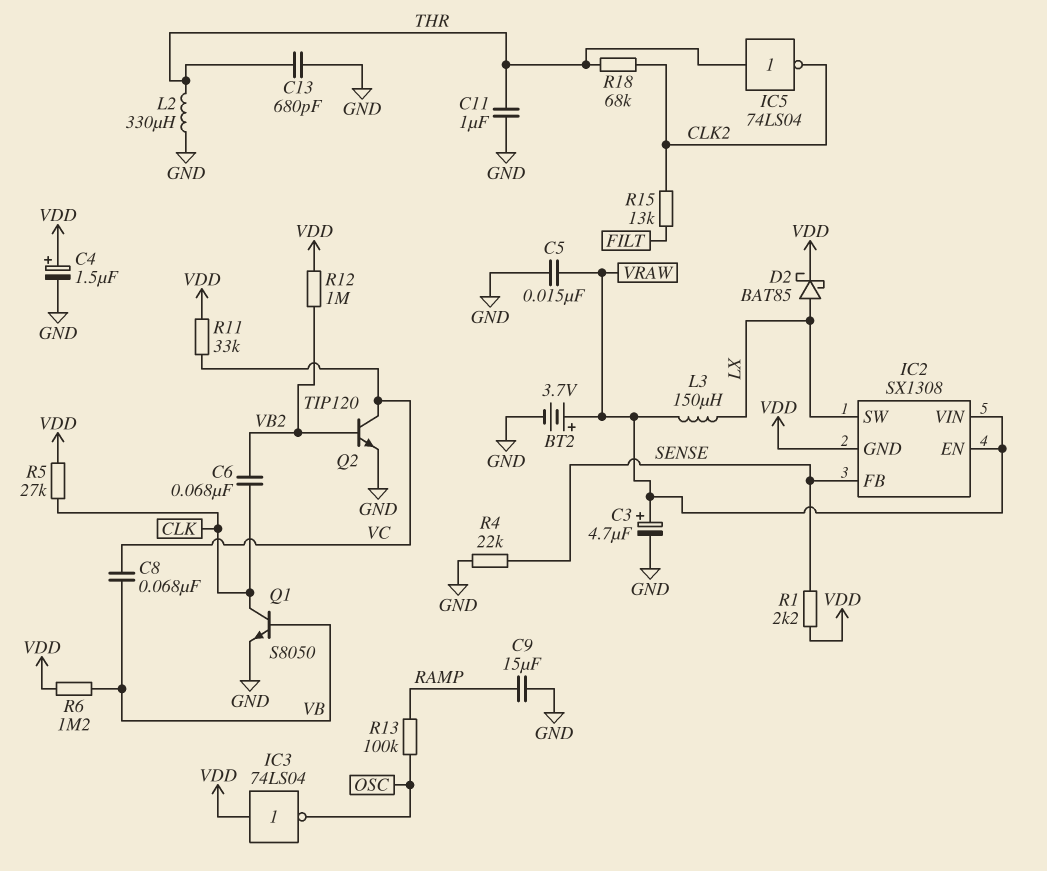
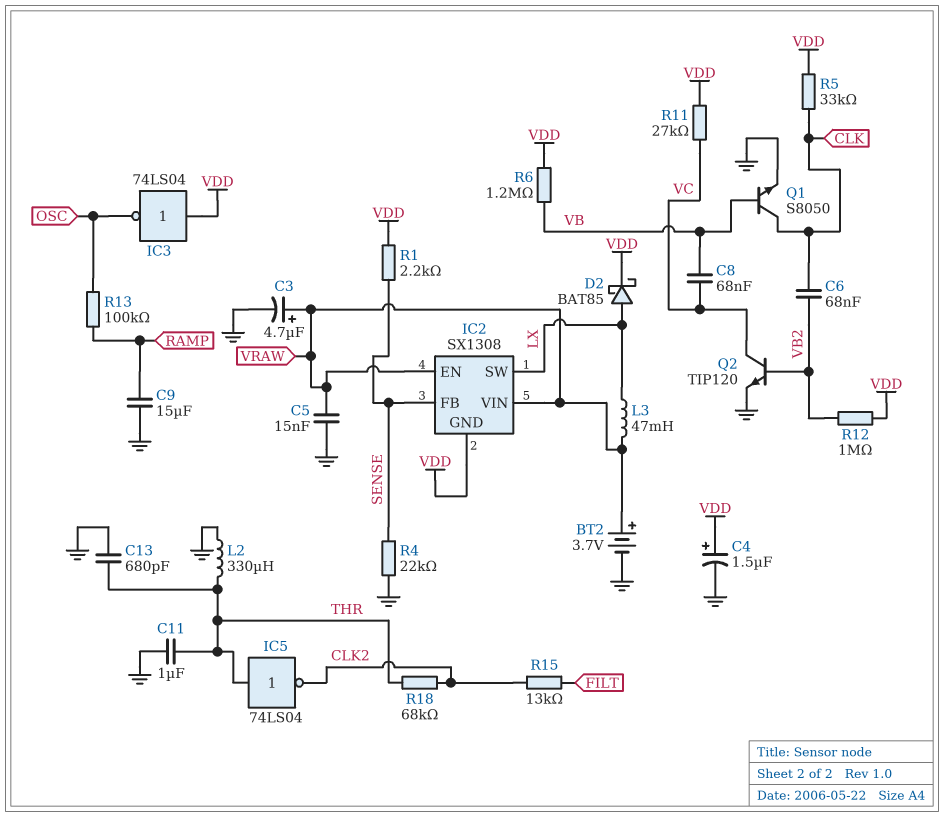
L3: 150uH (LX, VRAW) -> 47mH (LX, VRAW)
R5: 27k (CLK, VDD) -> 33k (CLK, VDD)
R11: 33k (VC, VDD) -> 27k (VC, VDD)

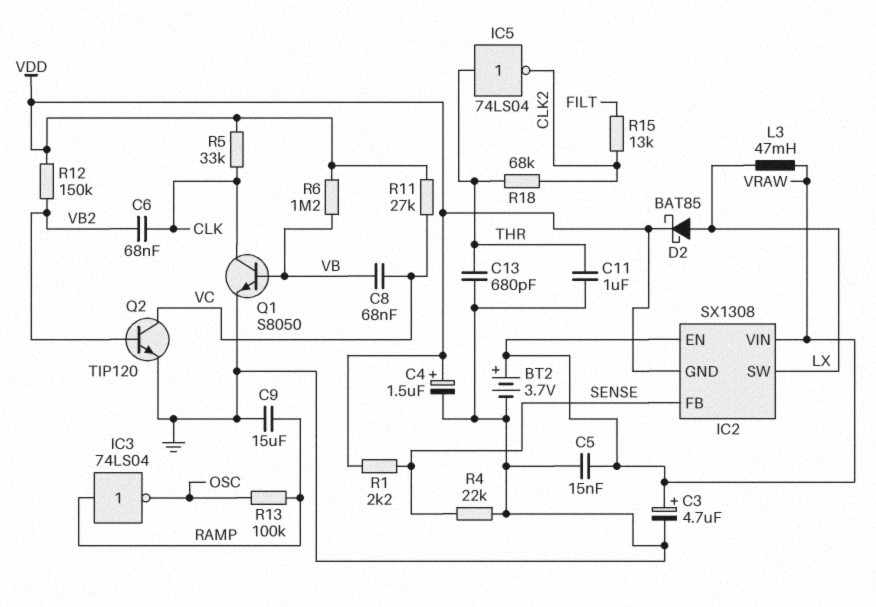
IC3: NOT 74LS04 (in VDD, out OSC) -> NOT 74LS04 (in RAMP, out OSC)
L2: 330uH (GND, THR) -> none
R12: 1M (VB2, VDD) -> 150k (VB2, VDD)

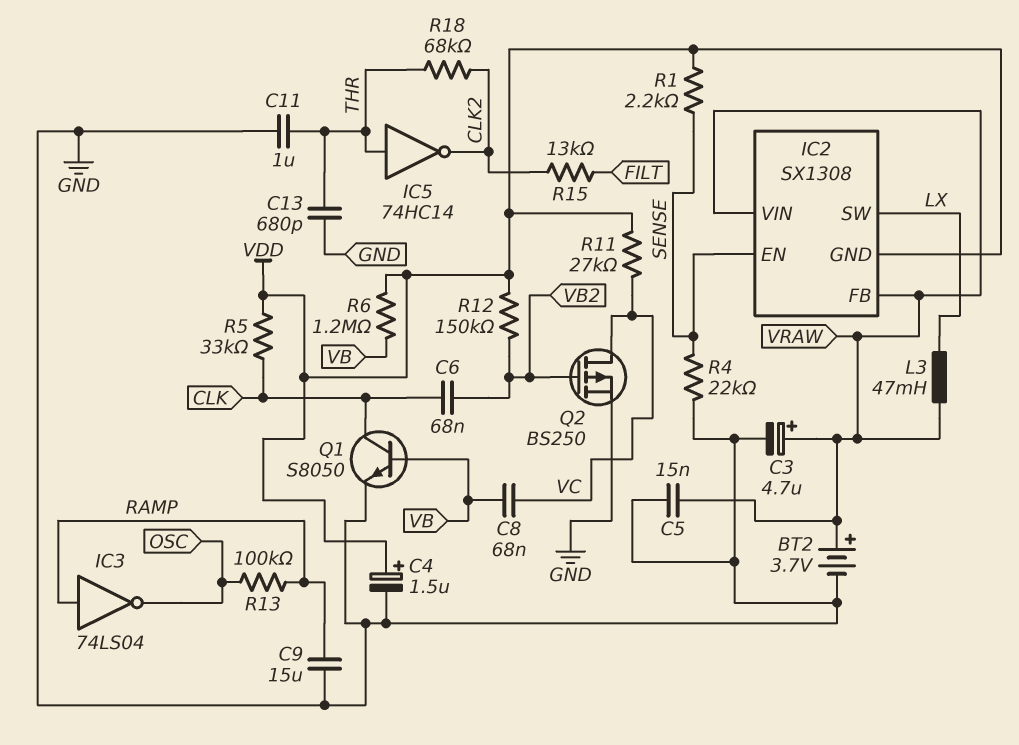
D2: schottky BAT85 (A LX, K VDD) -> none
IC2 pin EN: VRAW -> SENSE
IC2 pin FB: SENSE -> VRAW
IC5: NOT 74LS04 (in THR, out CLK2) -> NOT 74HC14 (in THR, out CLK2)
Q2: NPN TIP120 (B VB2, C VC, E GND) -> PMOS BS250 (G VB2, D VC, S GND)

